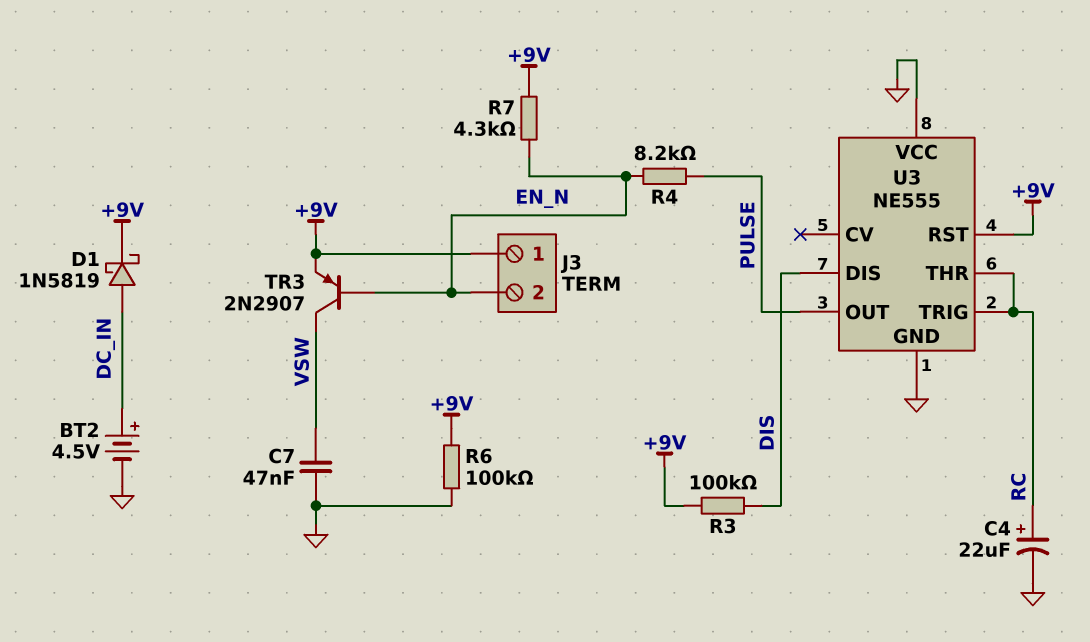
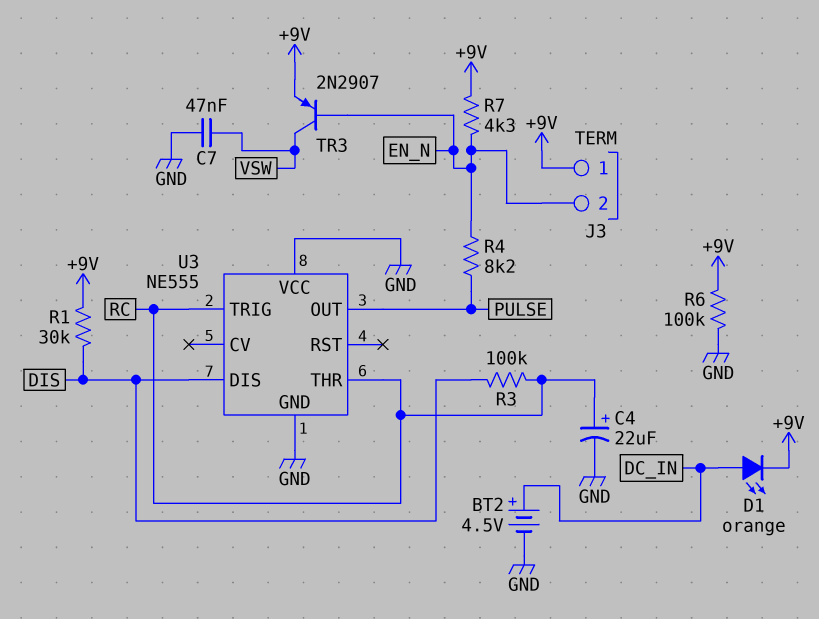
D1: schottky 1N5819 (A DC_IN, K +9V) -> LED orange (A DC_IN, K +9V)
R1: none -> 30k (+9V, DIS)
R3: 100k (+9V, DIS) -> 100k (DIS, RC)
U3 pin RST: +9V -> none

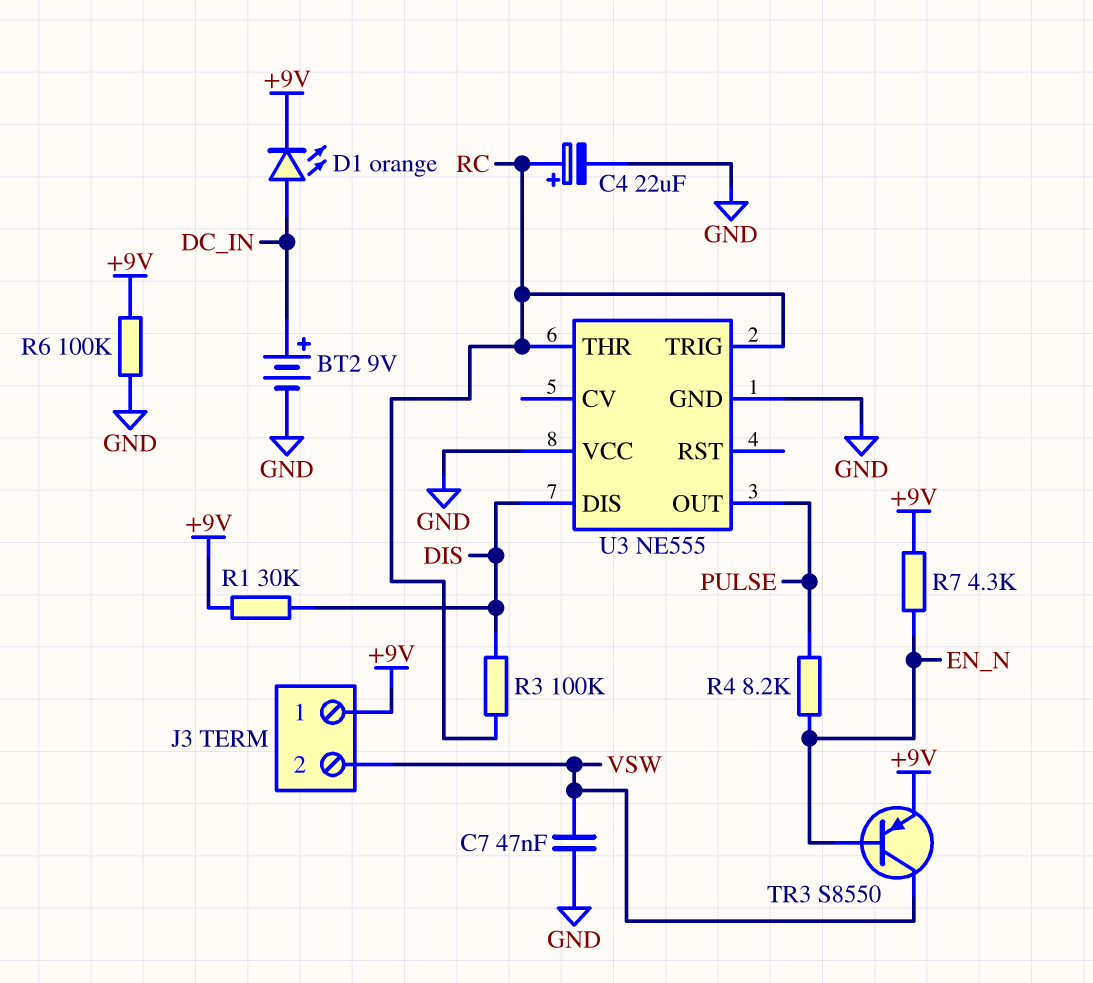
BT2: 4.5V (plus DC_IN, minus GND) -> 9V (plus DC_IN, minus GND)
J3 pin 2: EN_N -> VSW
TR3: PNP 2N2907 (B EN_N, C VSW, E +9V) -> PNP S8550 (B EN_N, C VSW, E +9V)

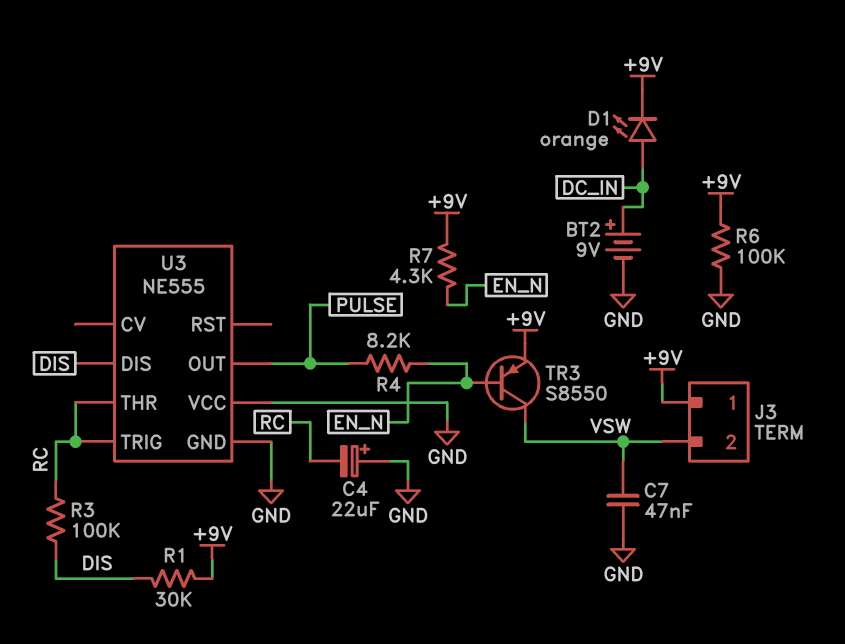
C4: 22uF (plus RC, minus GND) -> 22uF (plus GND, minus RC)

